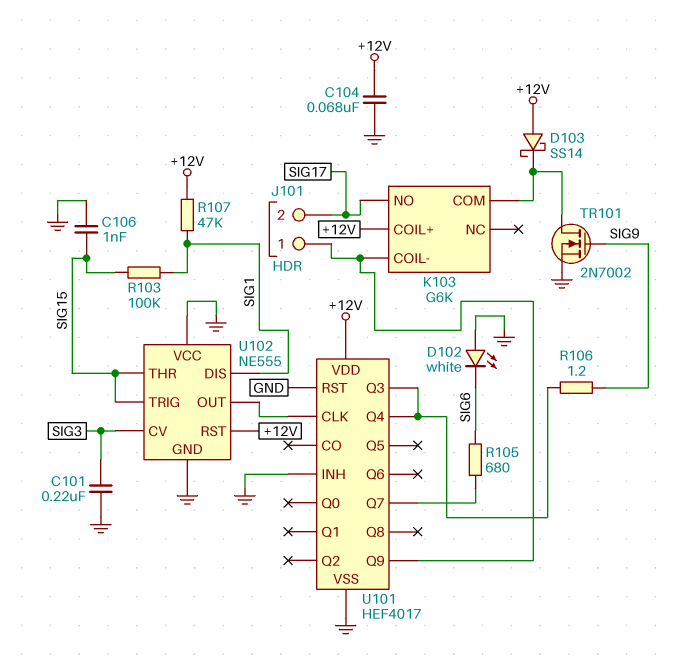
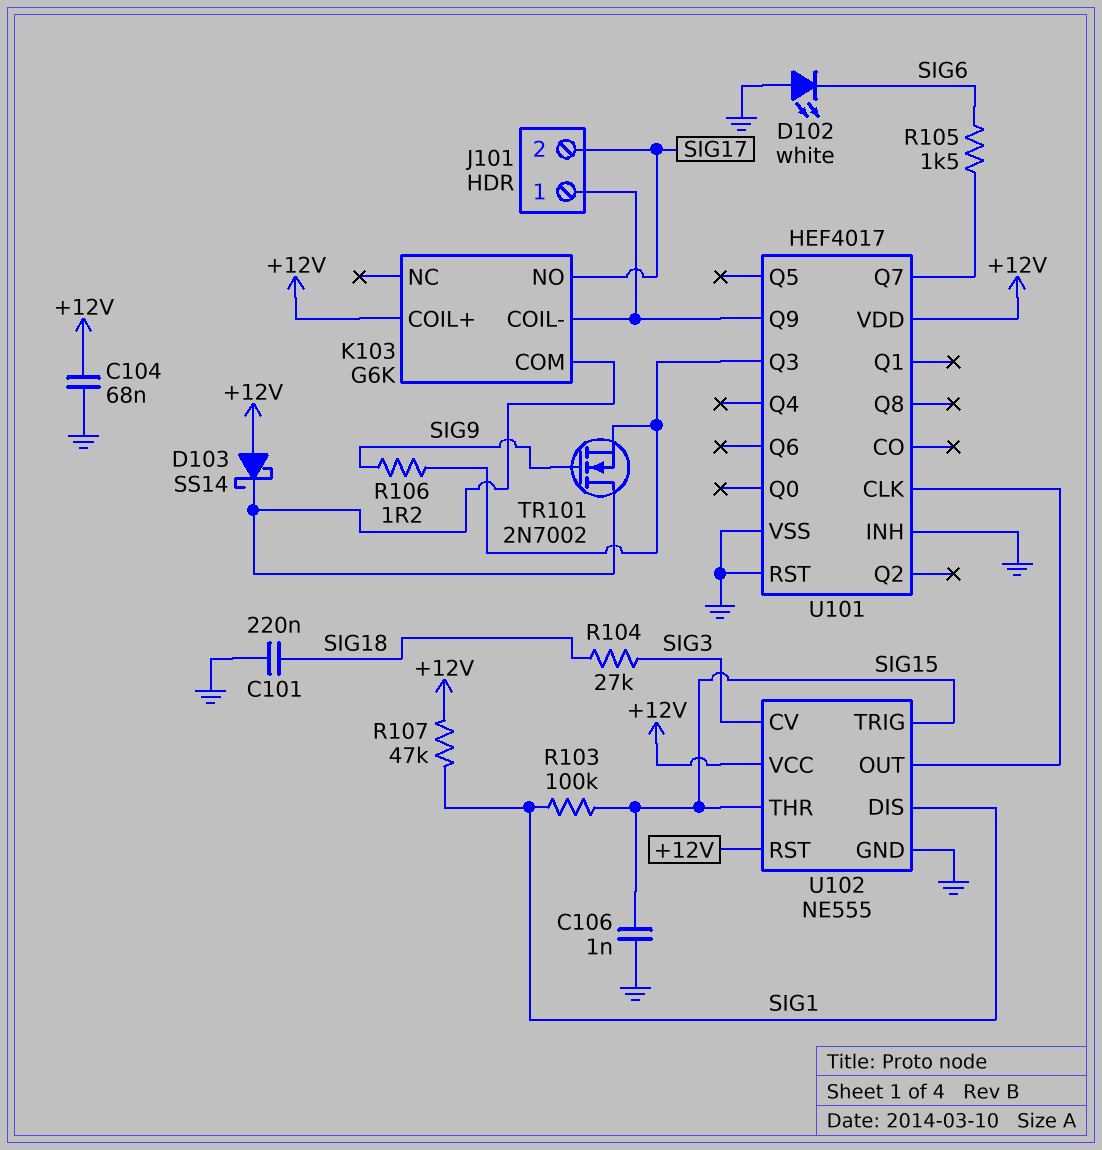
C101: 220nF (GND, SIG3) -> 220nF (GND, SIG18)
R104: none -> 27k (SIG3, SIG18)
R105: 680 (SIG6, U101/Q7) -> 1.5k (SIG6, U101/Q7)
TR101: NMOS 2N7002 (G SIG9, D K103/COM, S GND) -> NMOS 2N7002 (G SIG9, D K103/COM, S U101/Q3)
U101 pin Q4: U101/Q3 -> none
U102 pin VCC: GND -> +12V

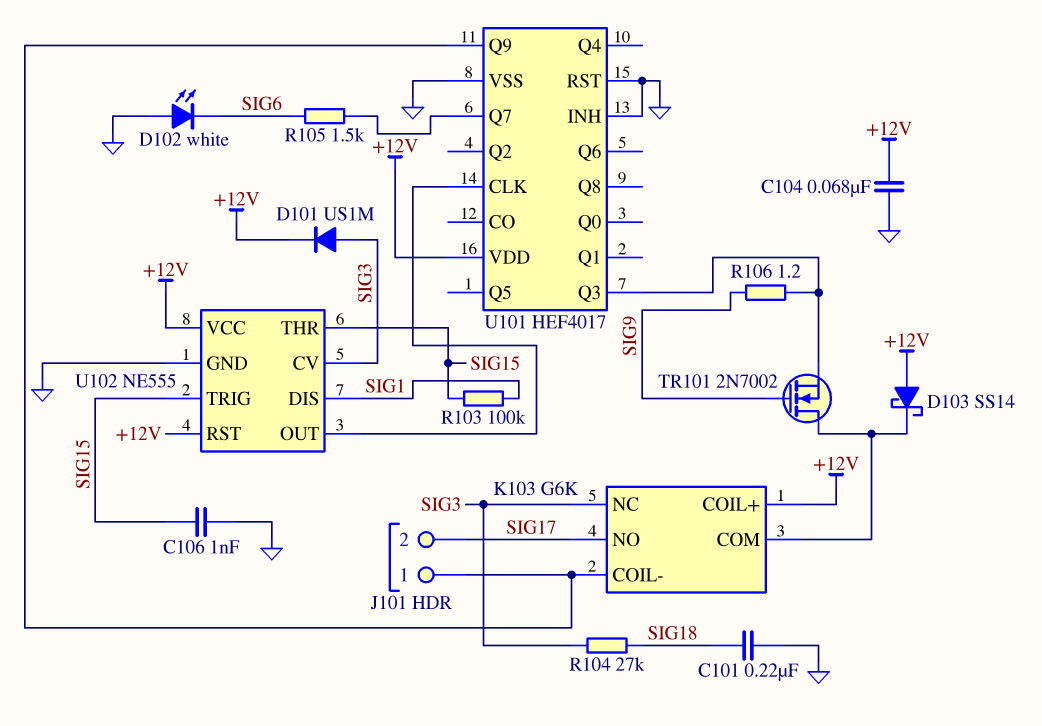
D101: none -> diode US1M (A SIG3, K +12V)
K103 pin NC: none -> SIG3
R107: 47k (+12V, SIG1) -> none

